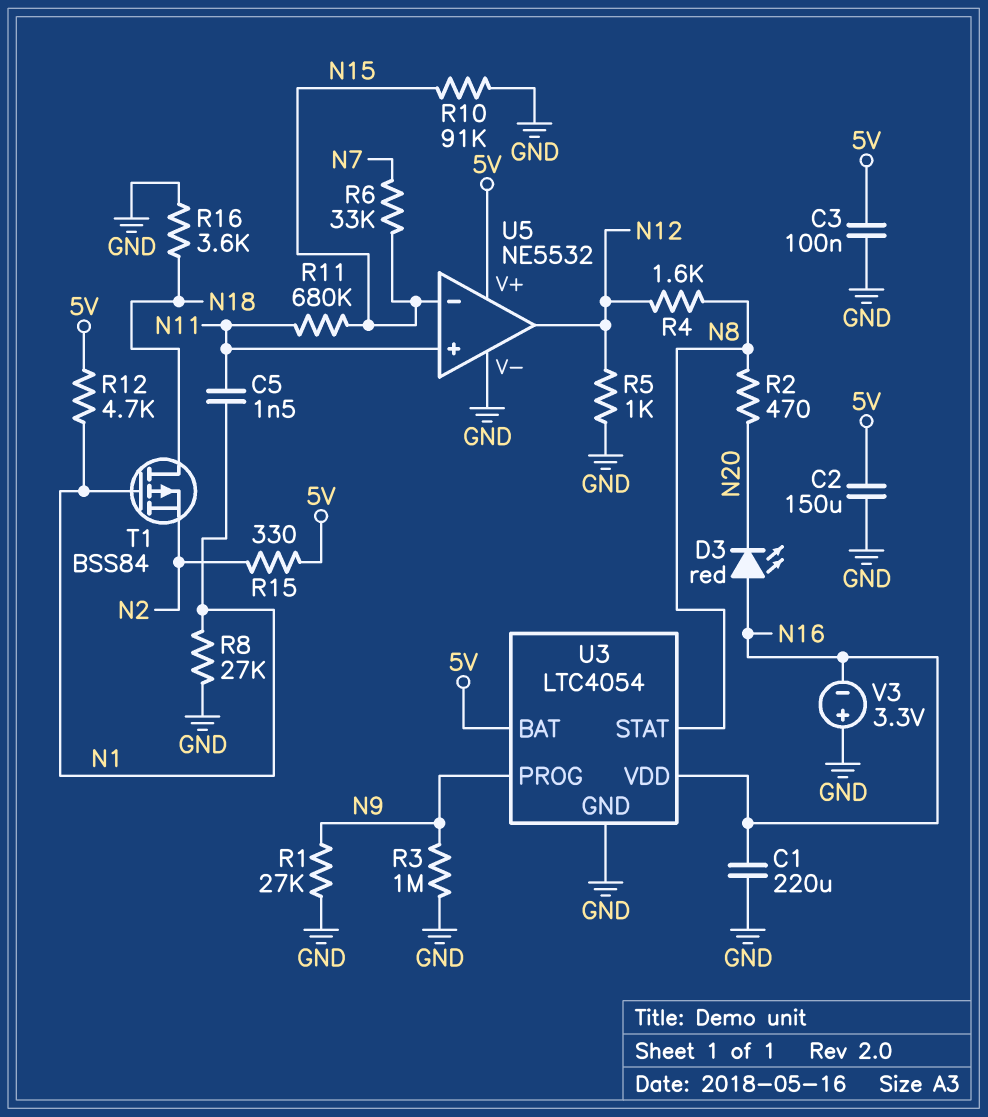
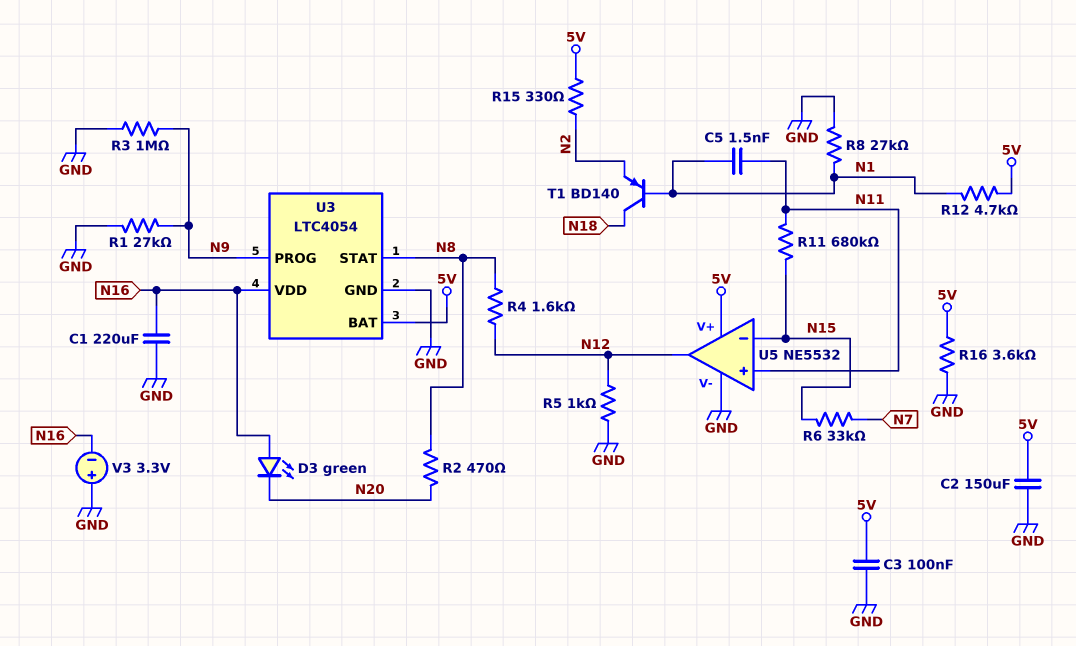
D3: LED red (A N16, K N20) -> LED green (A N16, K N20)
R10: 91k (GND, N15) -> none
R16: 3.6k (GND, N18) -> 3.6k (5V, GND)
T1: PMOS BSS84 (G N1, D N18, S N2) -> PNP BD140 (B N1, C N18, E N2)

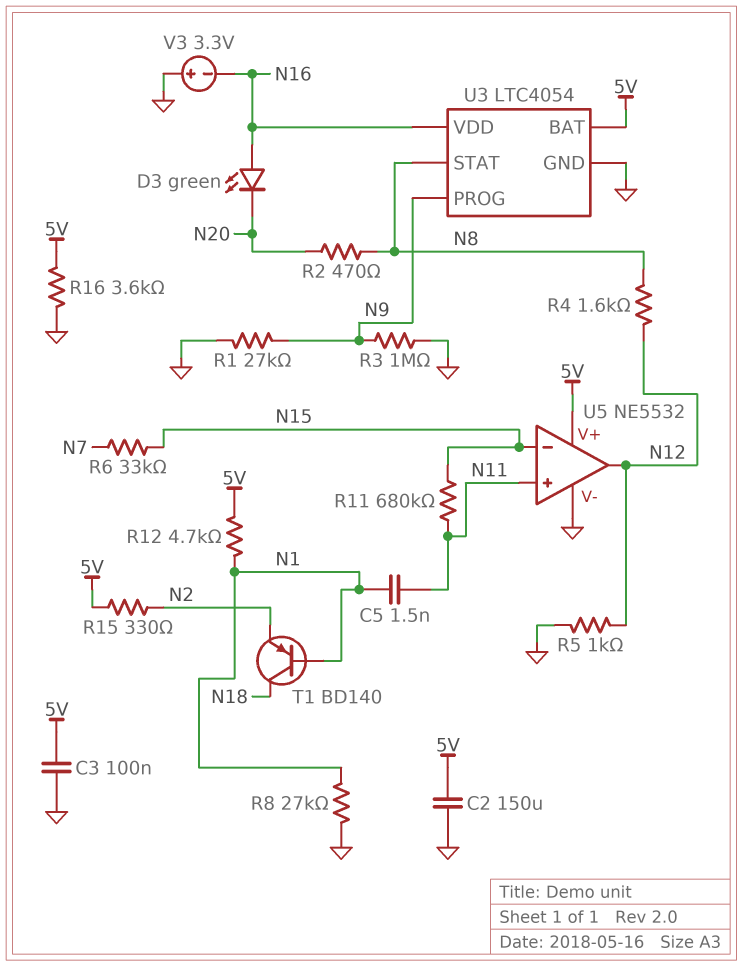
C1: 220uF (GND, N16) -> none

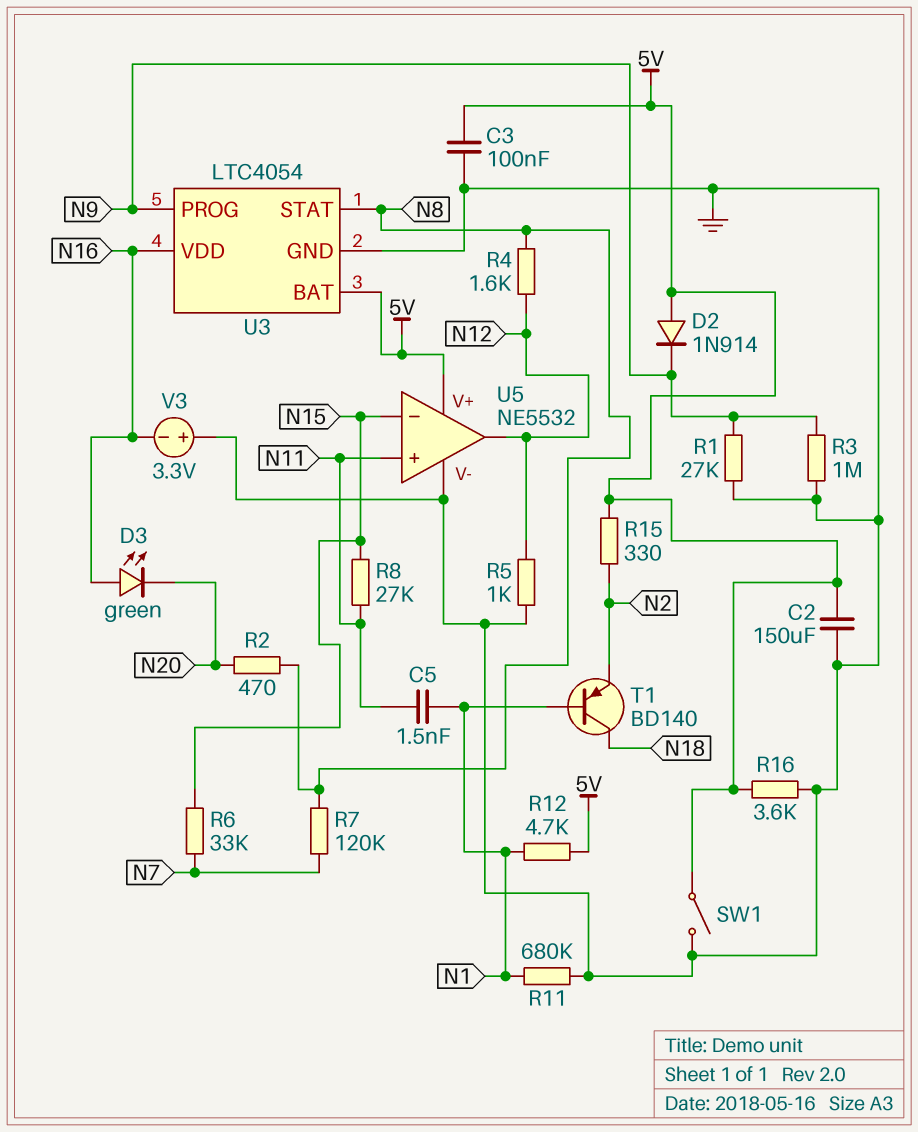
D2: none -> diode 1N914 (A 5V, K N9)
R7: none -> 120k (N7, N8)
R8: 27k (GND, N1) -> 27k (N11, N15)
R11: 680k (N11, N15) -> 680k (GND, N1)
SW1: none -> switch (5V, GND)

